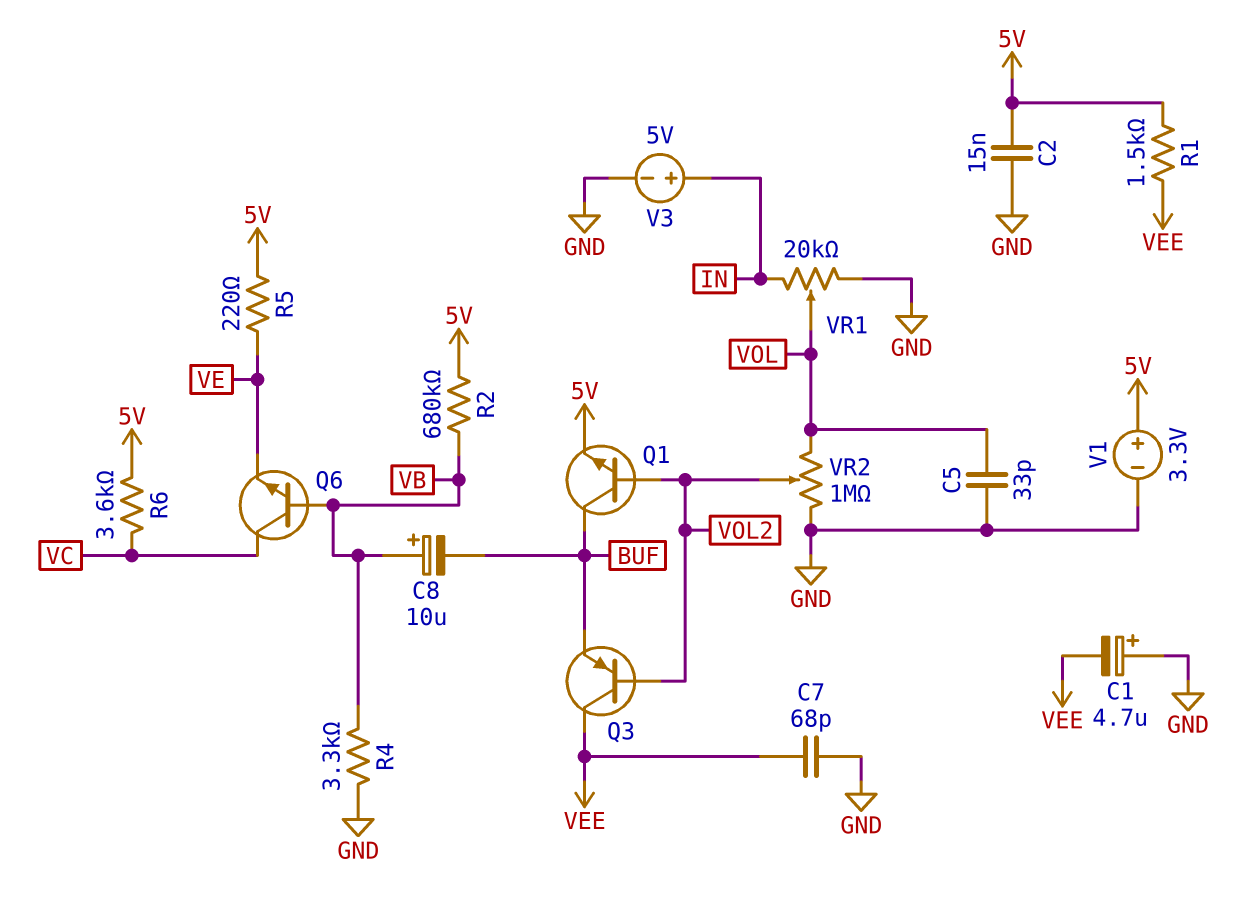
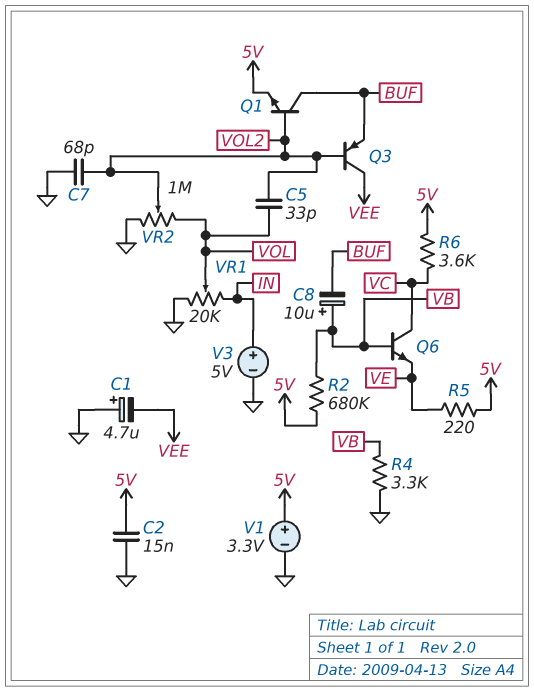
C5: 33pF (GND, VOL) -> 33pF (VOL, VOL2)
C7: 68pF (GND, VEE) -> 68pF (GND, VOL2)
R1: 1.5k (5V, VEE) -> none

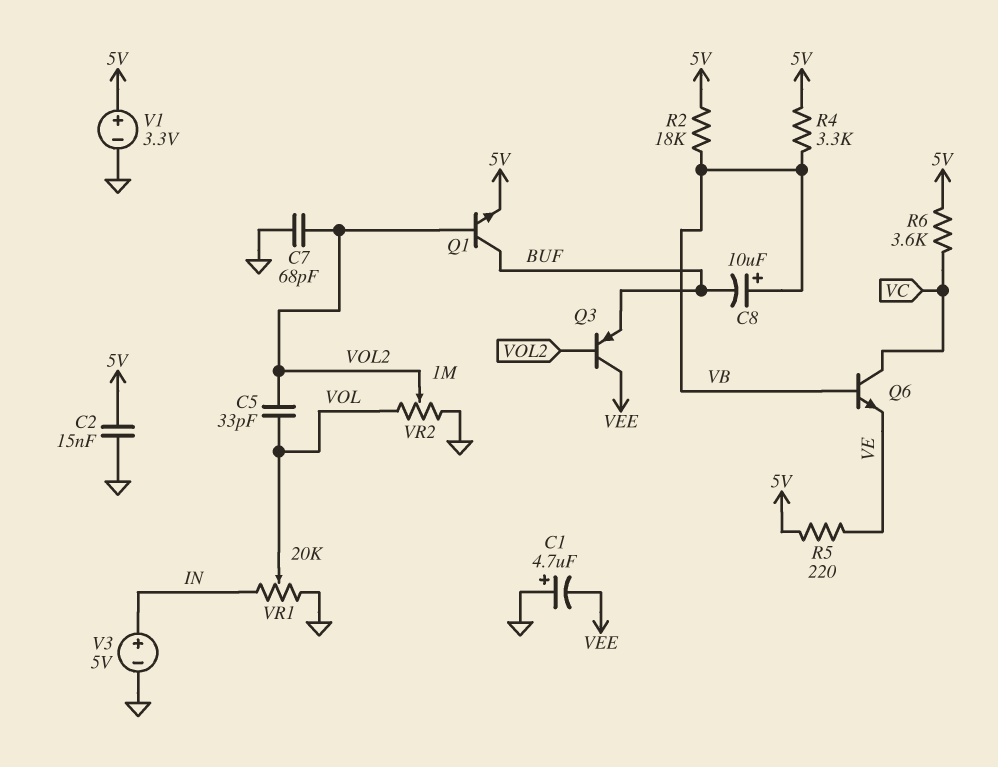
R2: 680k (5V, VB) -> 18k (5V, VB)
R4: 3.3k (GND, VB) -> 3.3k (5V, VB)

